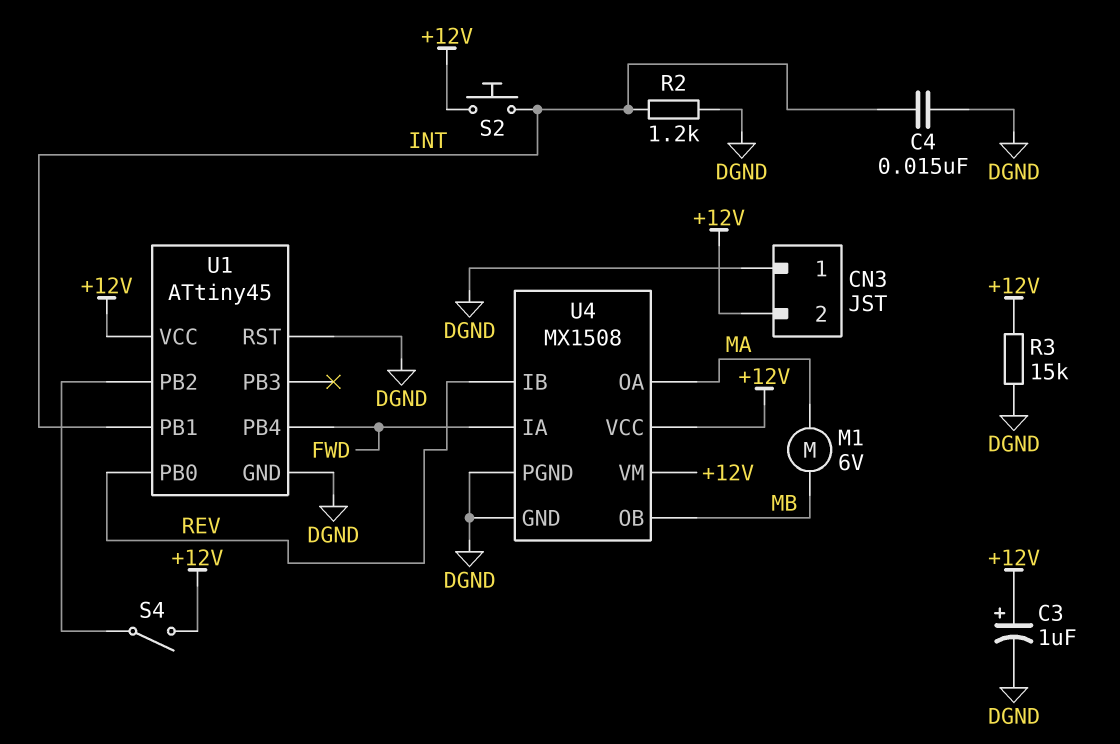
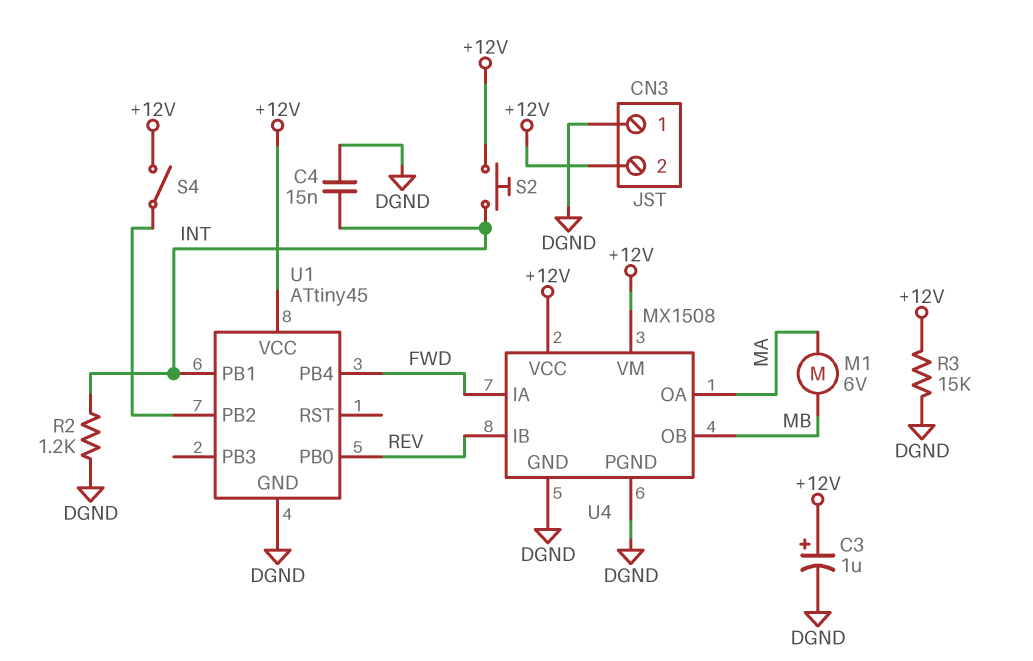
U1 pin RST: DGND -> none

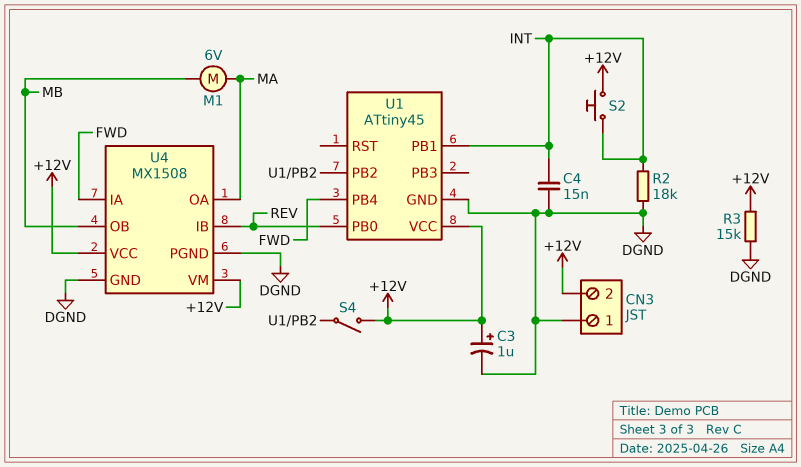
R2: 1.2k (DGND, INT) -> 18k (DGND, INT)

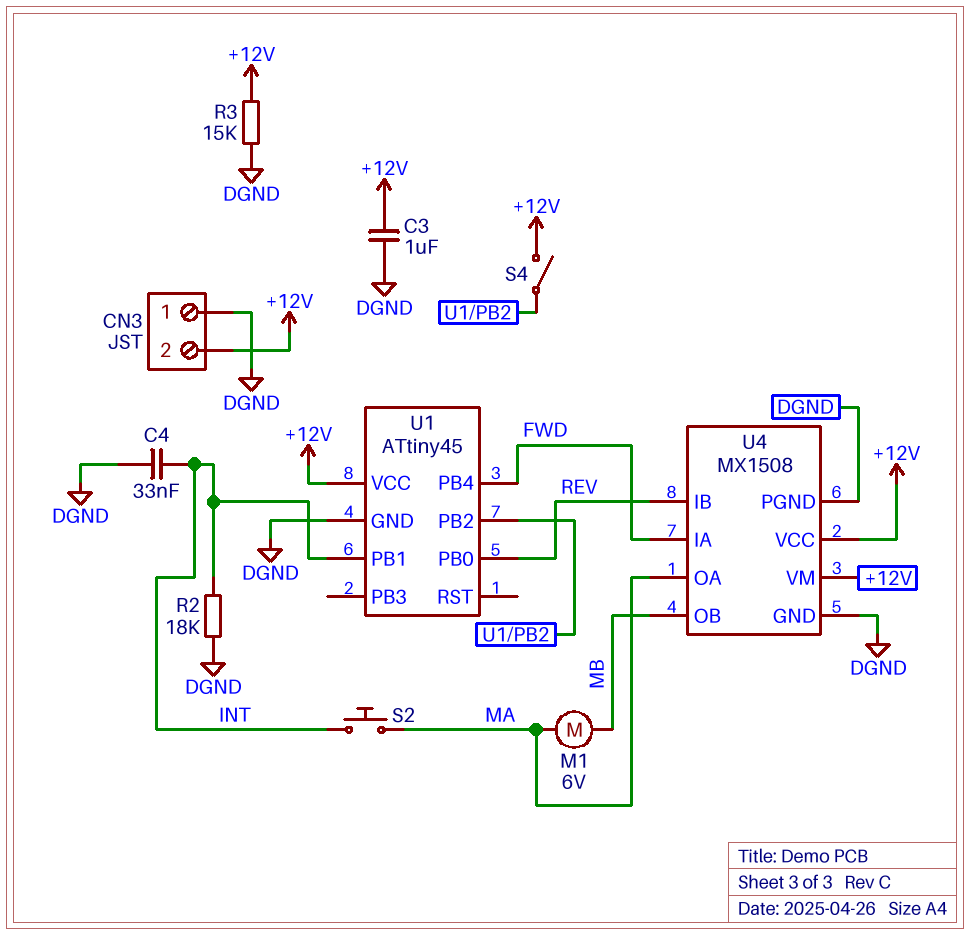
C3: 1uF (plus +12V, minus DGND) -> 1uF (+12V, DGND)
C4: 15nF (DGND, INT) -> 33nF (DGND, INT)
S2: button (+12V, INT) -> button (INT, MA)

